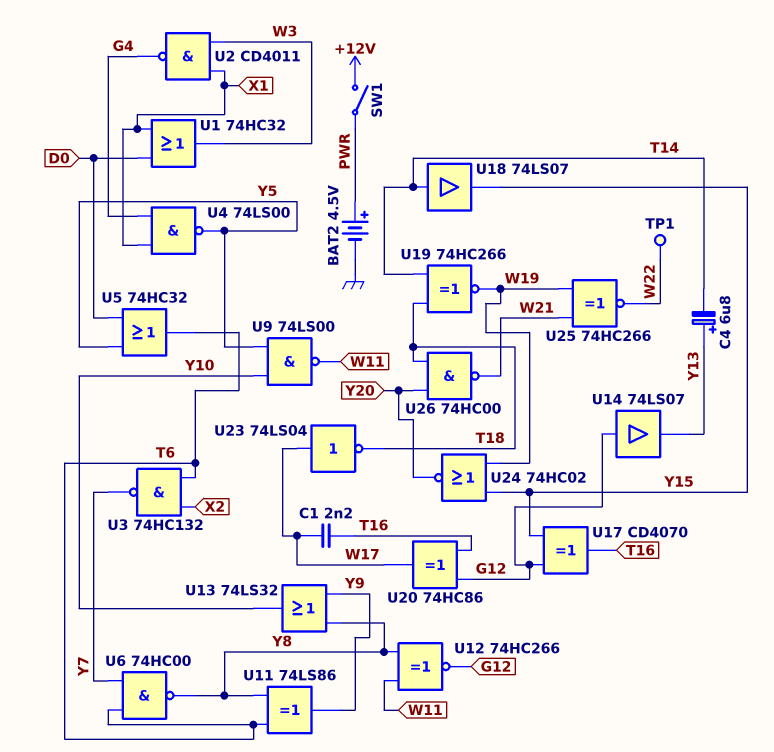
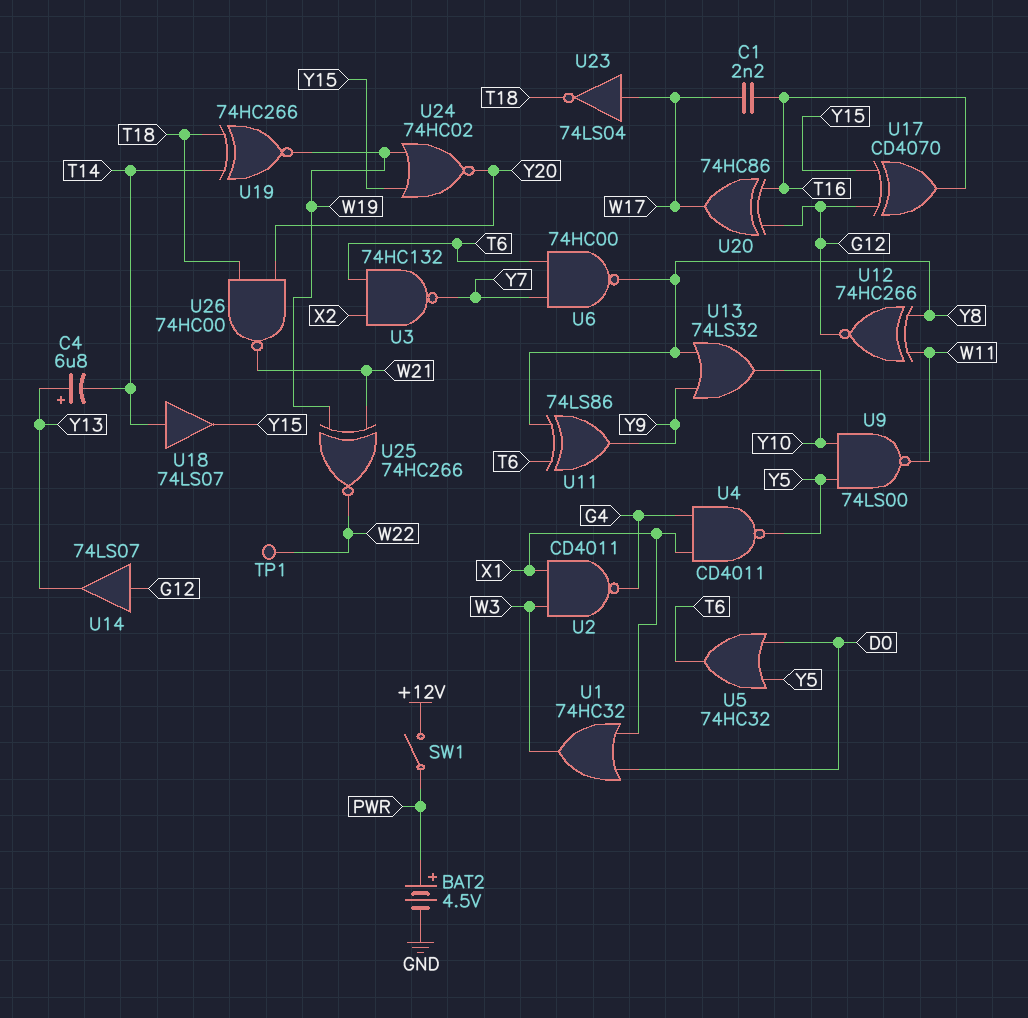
U4: NAND 74LS00 (in G4, in X1, out Y5) -> NAND CD4011 (in G4, in X1, out Y5)

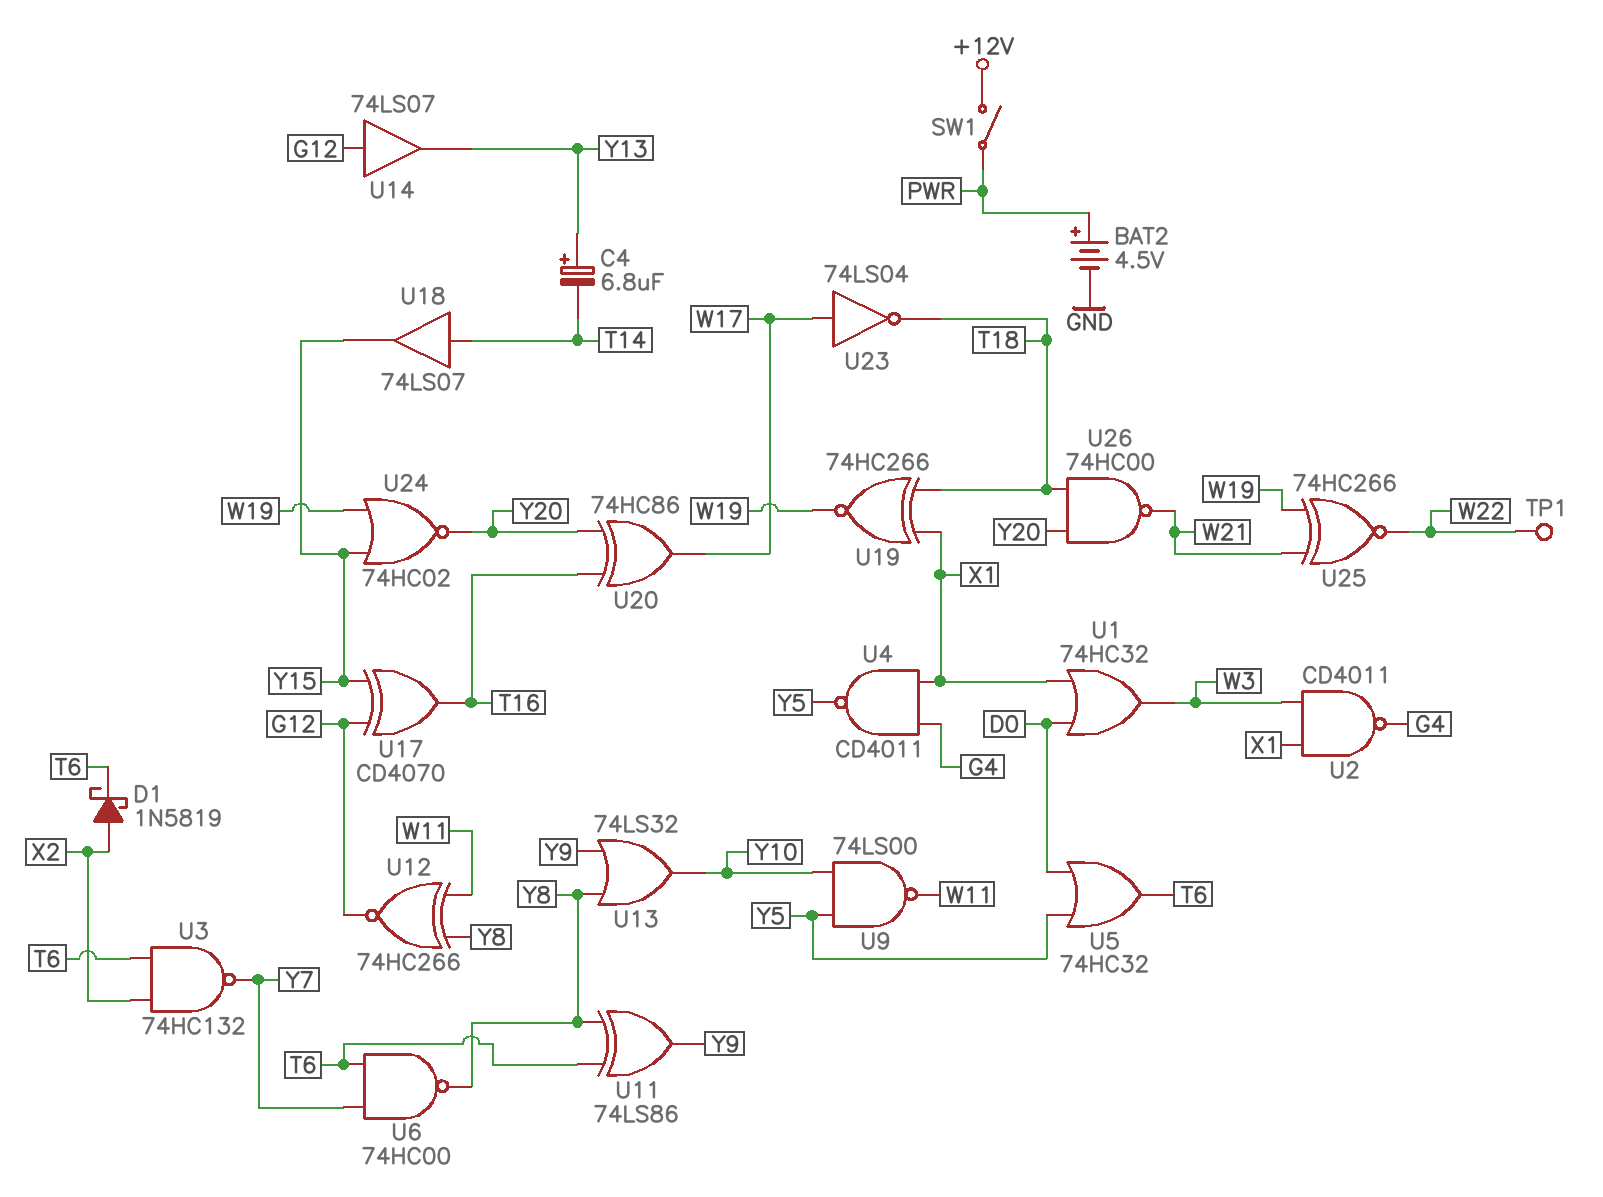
C1: 2.2nF (T16, W17) -> none
D1: none -> schottky 1N5819 (A X2, K T6)
U19: XNOR 74HC266 (in T14, in T18, out W19) -> XNOR 74HC266 (in T18, in X1, out W19)
U20: XOR 74HC86 (in G12, in T16, out W17) -> XOR 74HC86 (in T16, in Y20, out W17)

